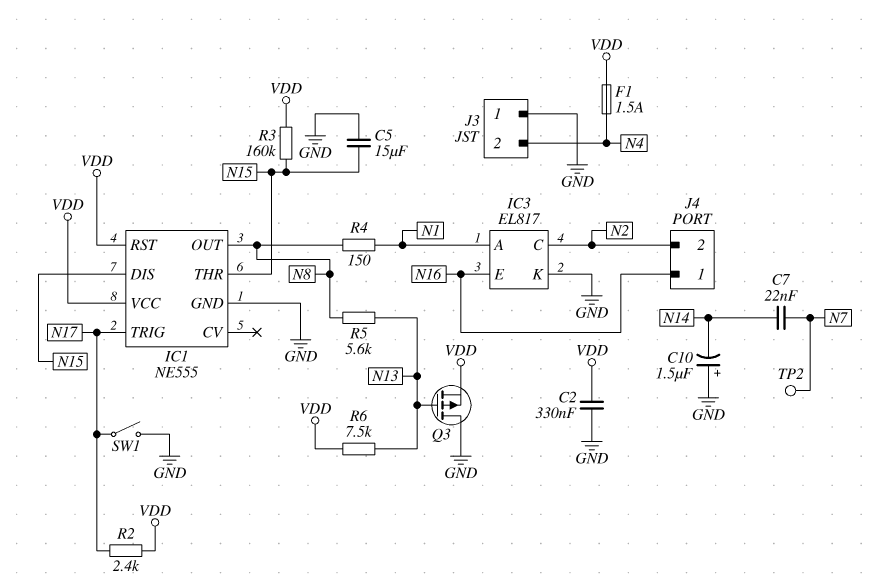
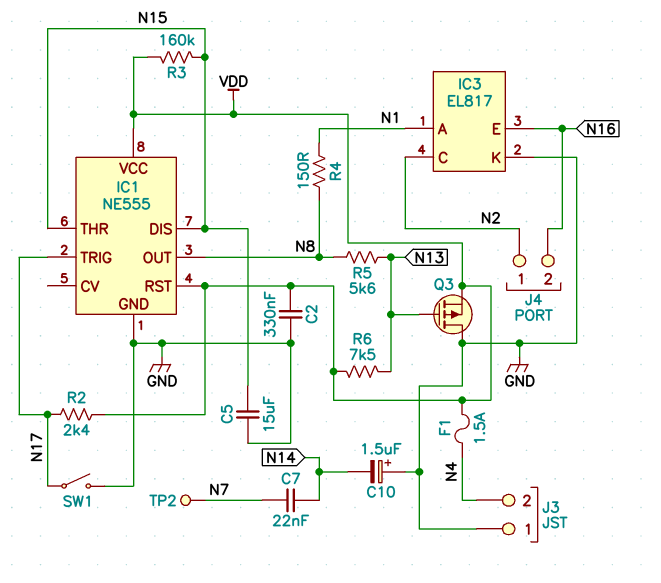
J4 pin 1: N16 -> N2
J4 pin 2: N2 -> N16

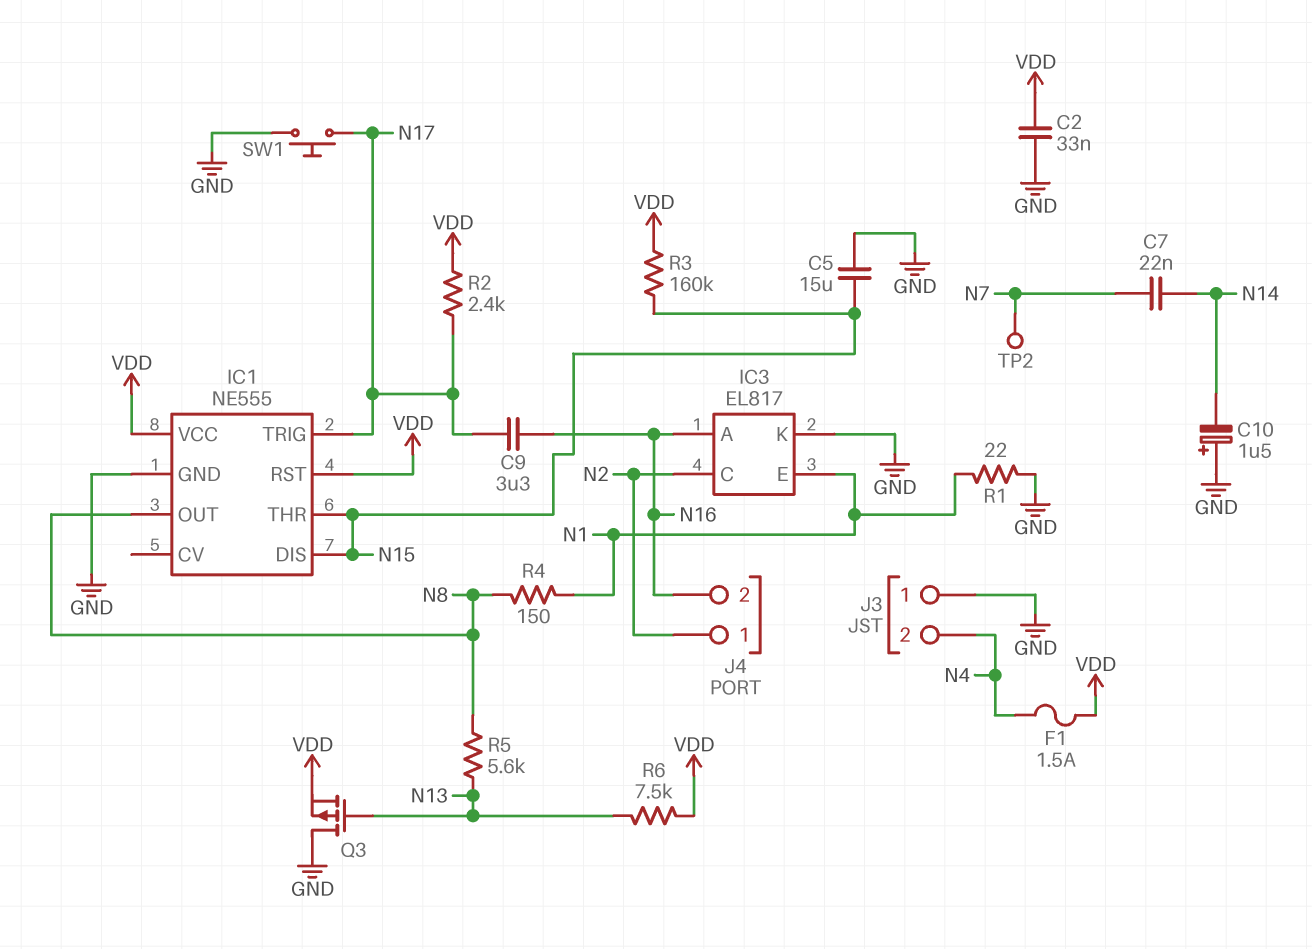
C2: 330nF (GND, VDD) -> 33nF (GND, VDD)
C9: none -> 3.3uF (N16, N17)
IC3 pin A: N1 -> N16
IC3 pin E: N16 -> N1
R1: none -> 22 (GND, N1)
SW1: switch (GND, N17) -> button (GND, N17)

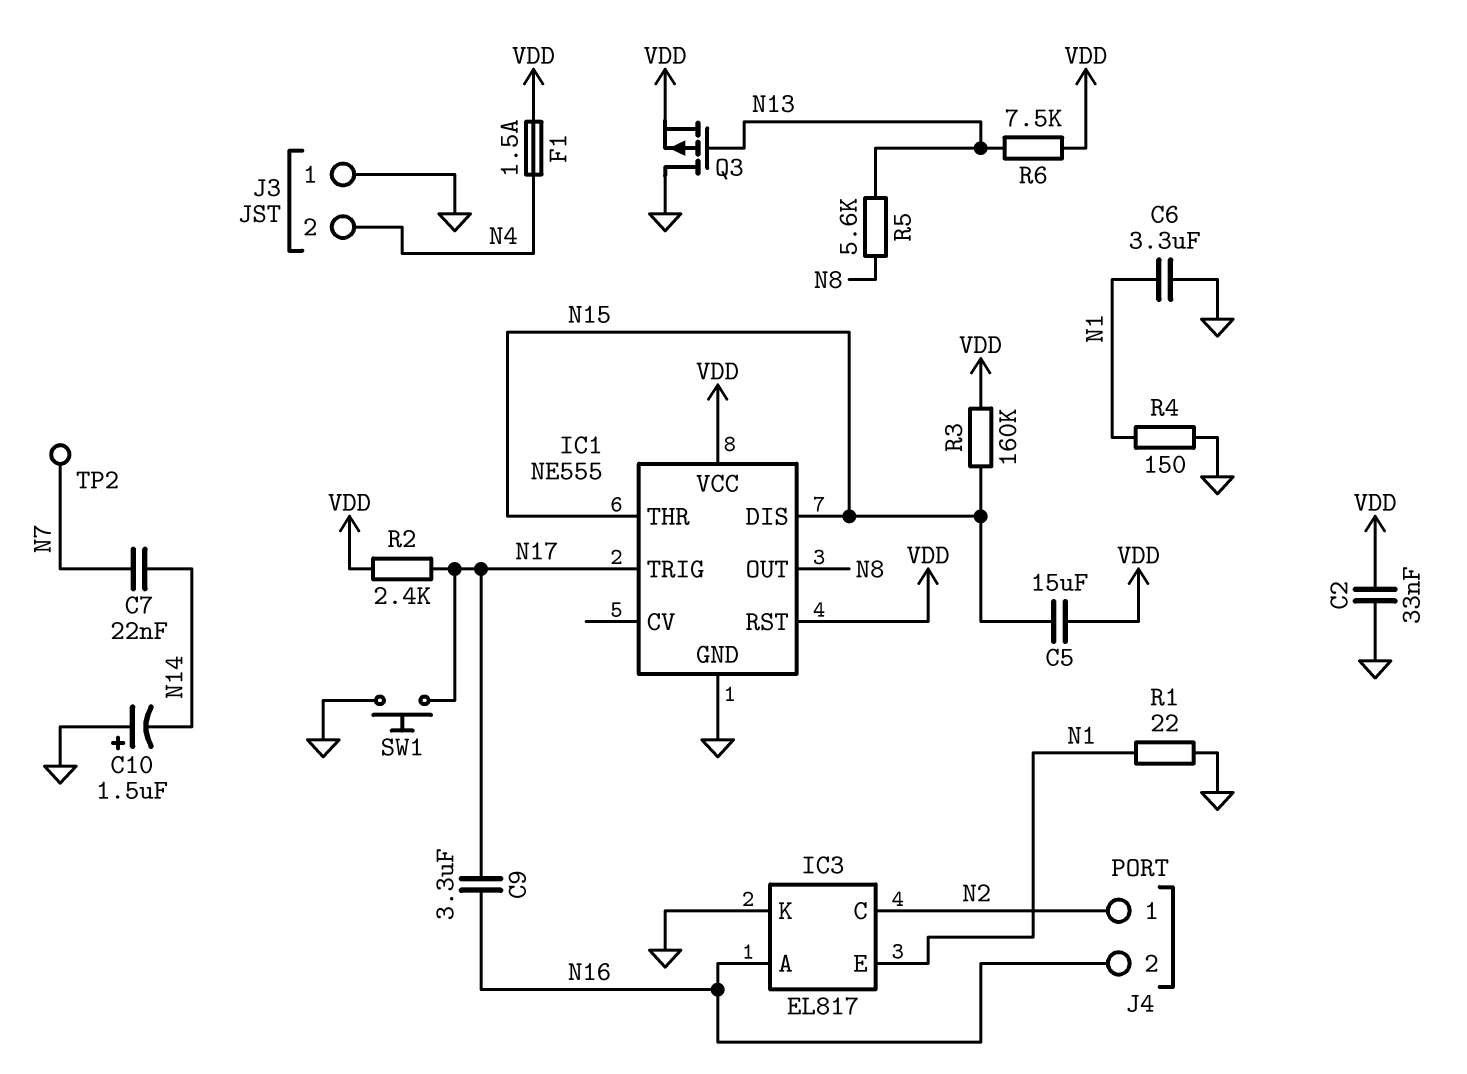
C5: 15uF (GND, N15) -> 15uF (N15, VDD)
C6: none -> 3.3uF (GND, N1)
R4: 150 (N1, N8) -> 150 (GND, N1)

